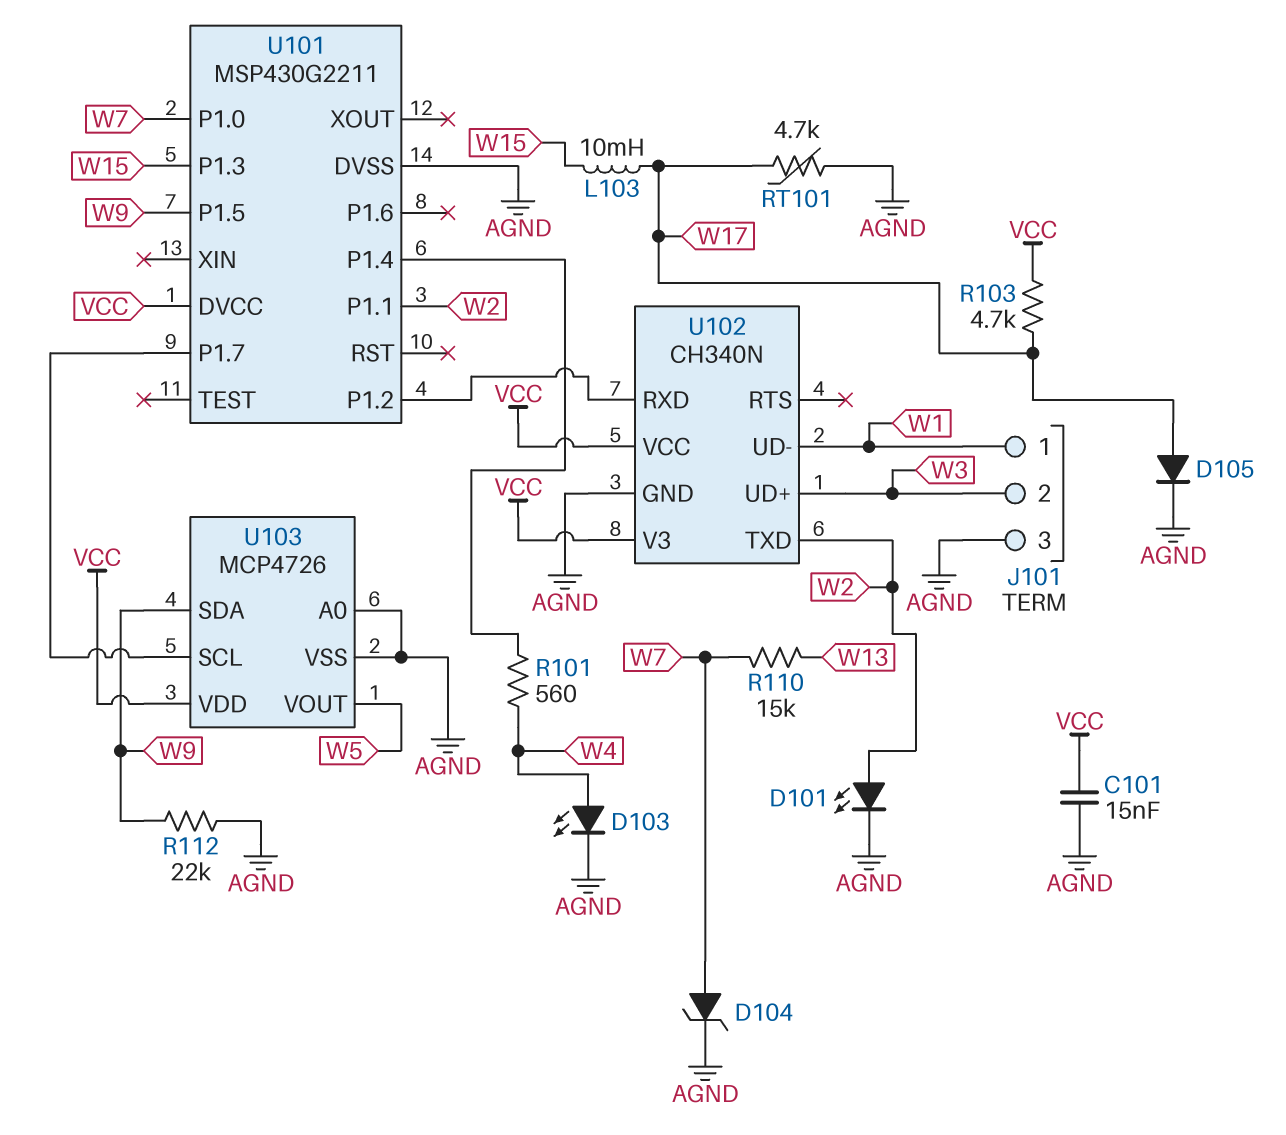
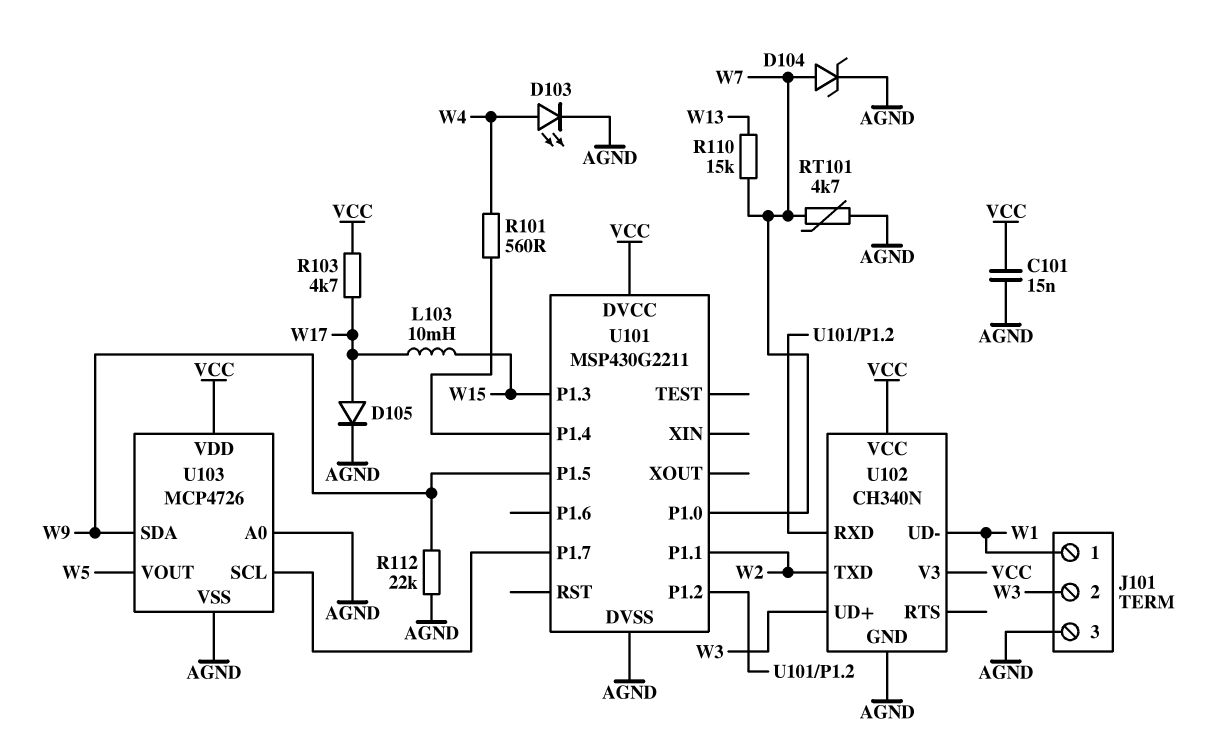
D101: LED (A W2, K AGND) -> none
RT101: 4.7k (AGND, W17) -> 4.7k (AGND, W7)

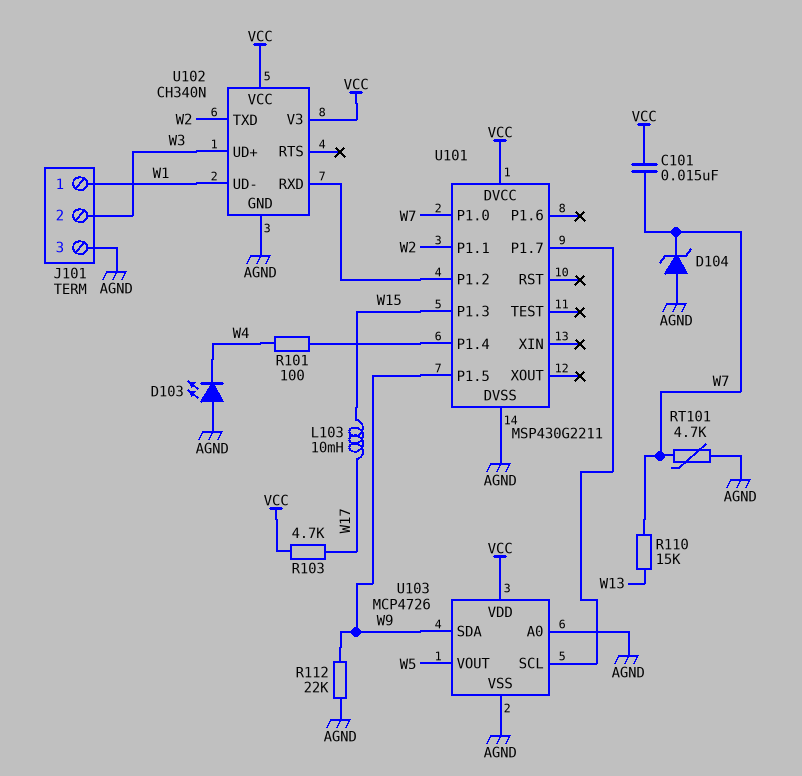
C101: 15nF (AGND, VCC) -> 15nF (VCC, W7)
D103: LED (A W4, K AGND) -> LED (A AGND, K W4)
D104: zener (A W7, K AGND) -> zener (A AGND, K W7)
D105: diode (A W17, K AGND) -> none
R101: 560 (U101/P1.4, W4) -> 100 (U101/P1.4, W4)

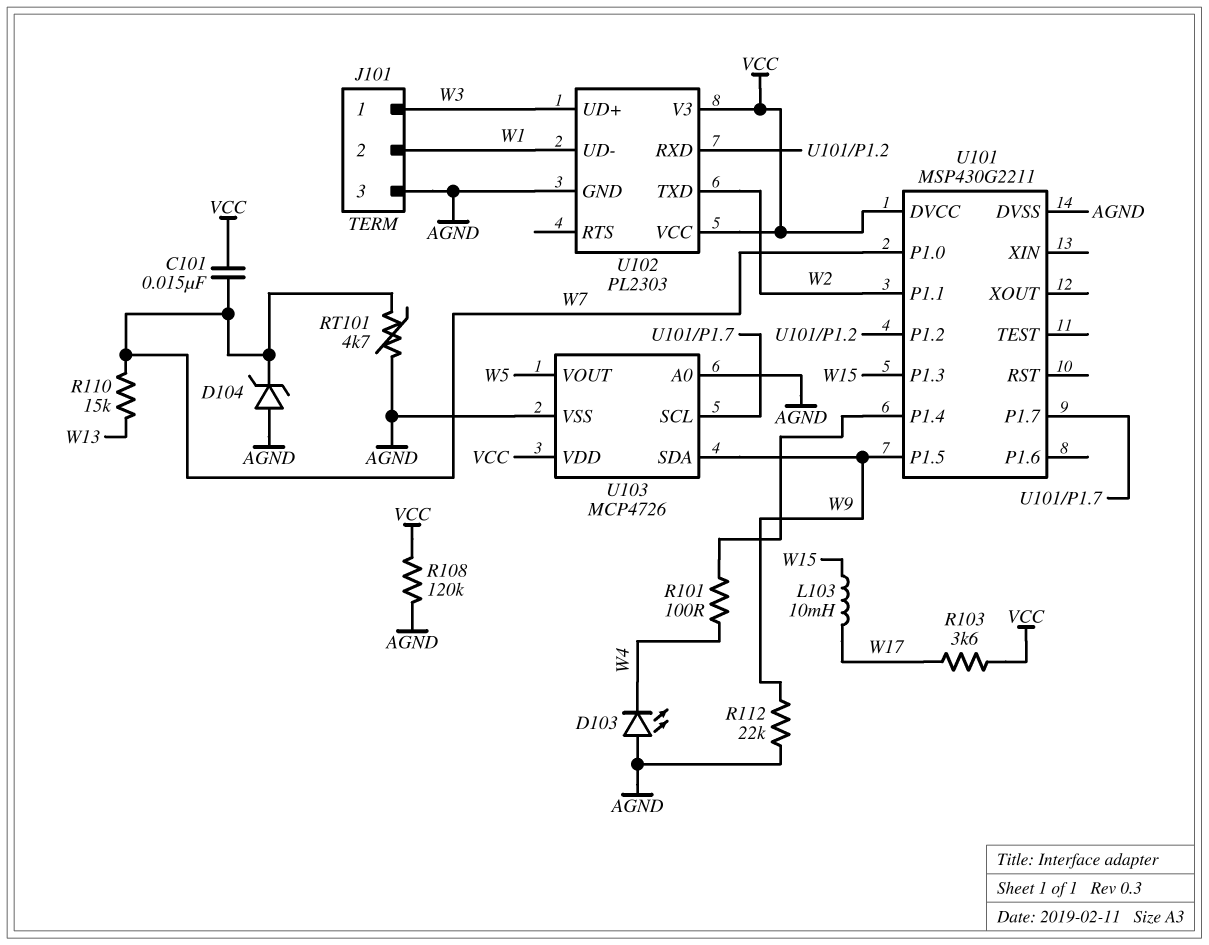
J101 pin 1: W1 -> W3
J101 pin 2: W3 -> W1
R103: 4.7k (VCC, W17) -> 3.6k (VCC, W17)
R108: none -> 120k (AGND, VCC)
U102: CH340N -> PL2303

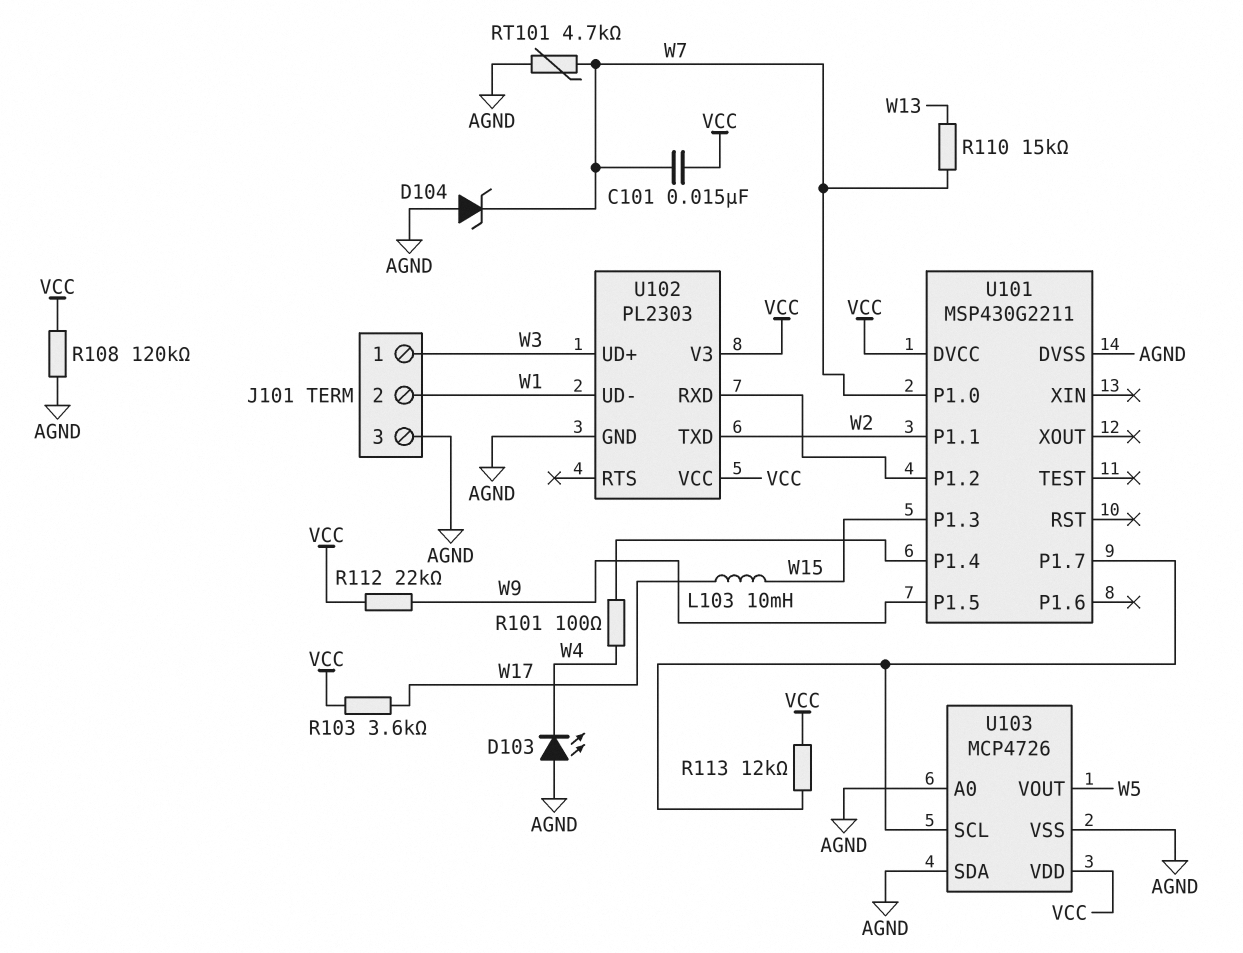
R112: 22k (AGND, W9) -> 22k (VCC, W9)
R113: none -> 12k (U101/P1.7, VCC)
U103 pin SDA: W9 -> AGND

